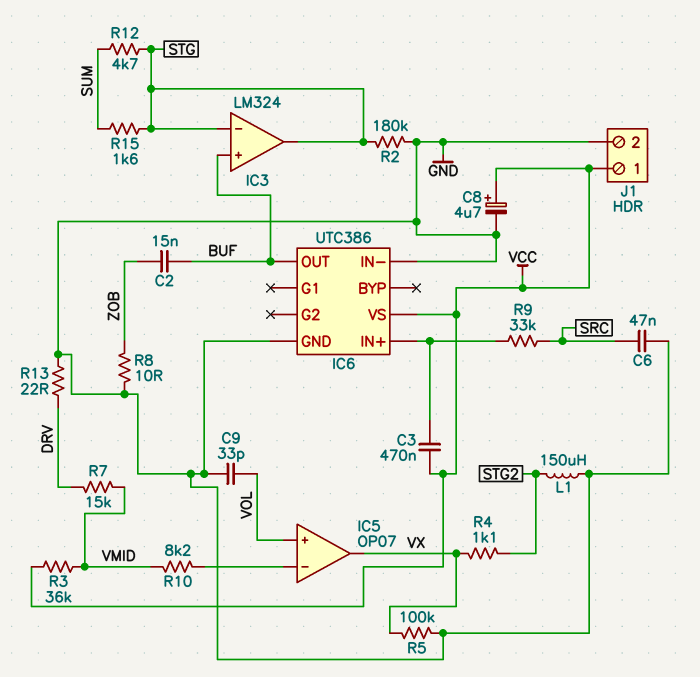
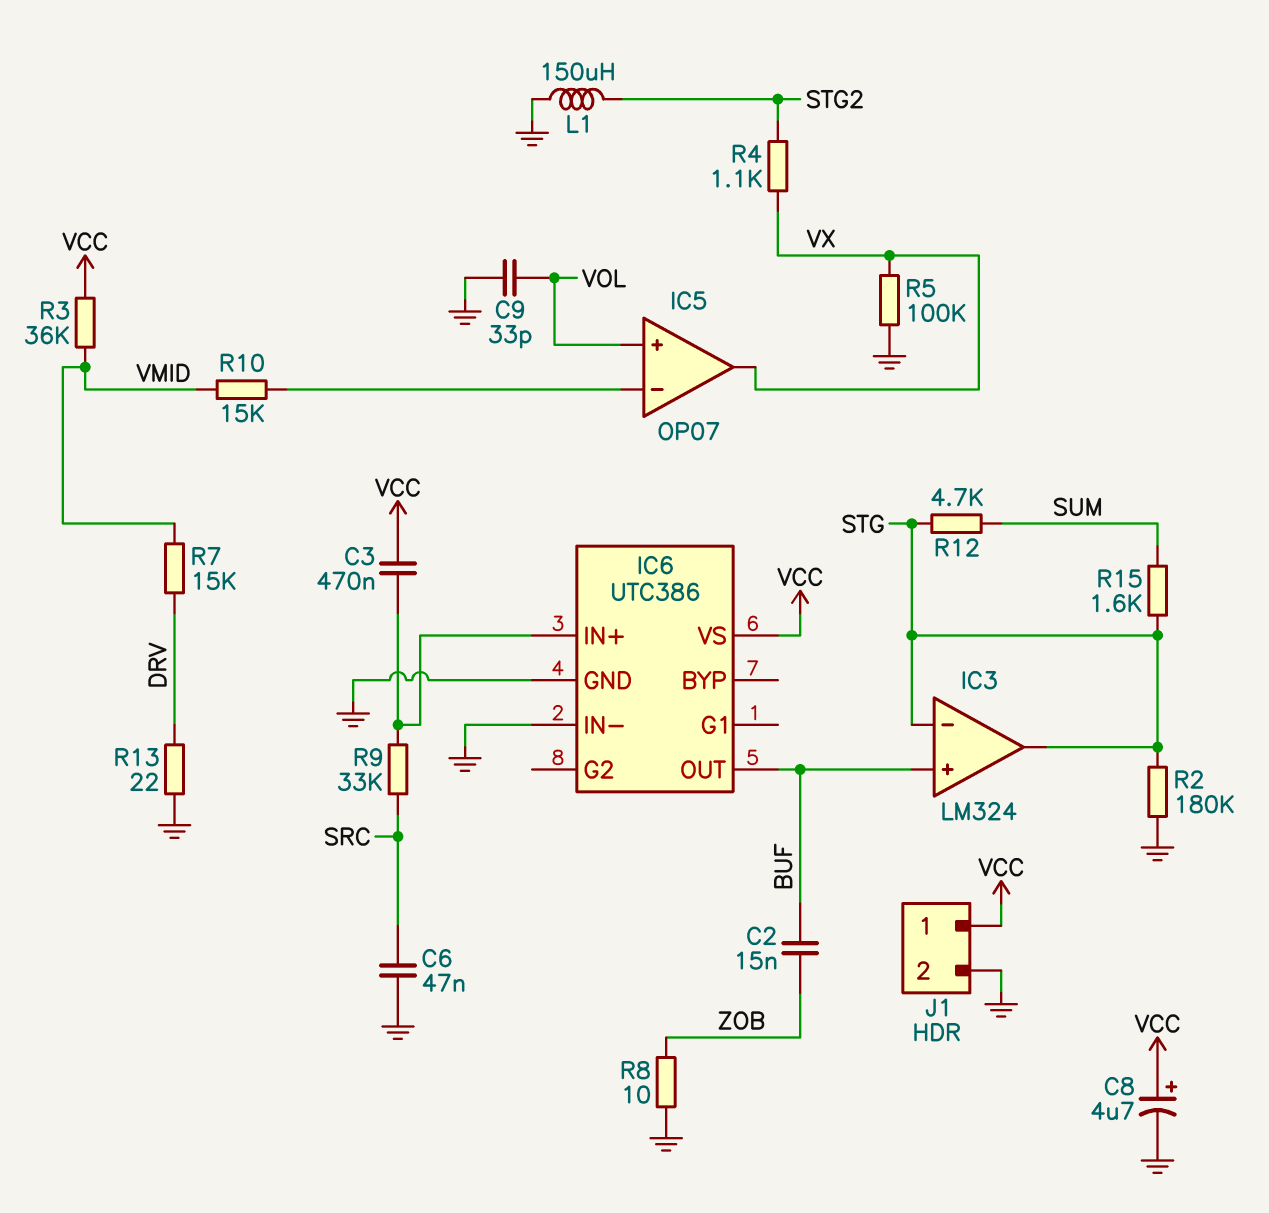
R10: 8.2k (IC5/in-, VMID) -> 15k (IC5/in-, VMID)

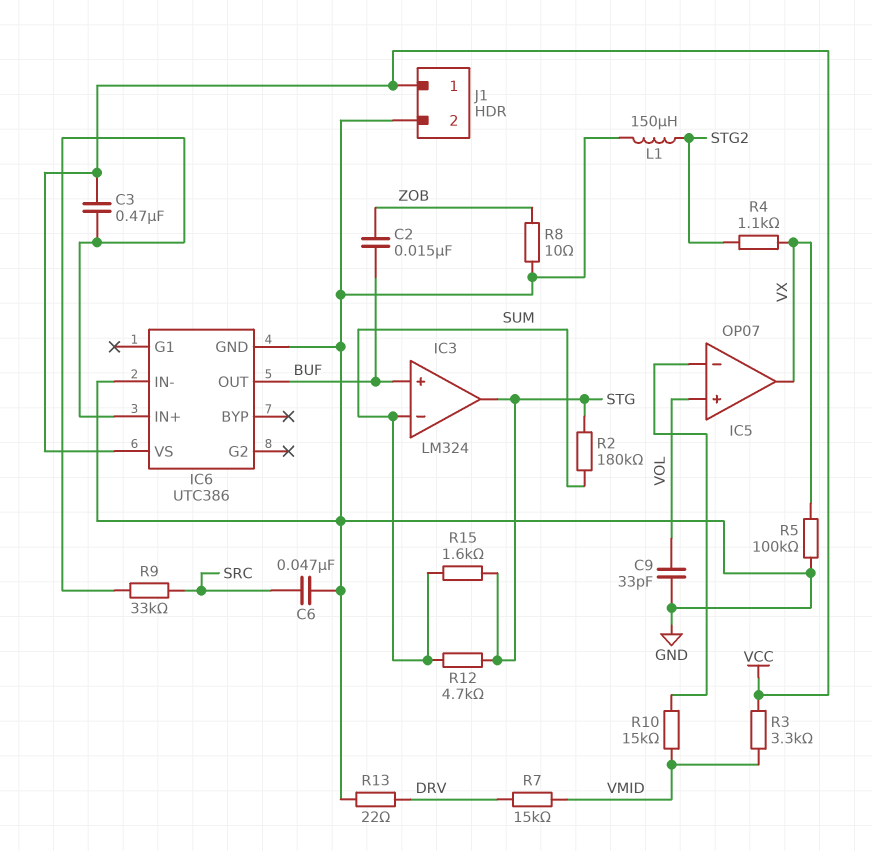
C8: 4.7uF (plus VCC, minus GND) -> none
IC3 pin in-: STG -> SUM
R2: 180k (GND, STG) -> 180k (STG, SUM)
R3: 36k (VCC, VMID) -> 3.3k (VCC, VMID)

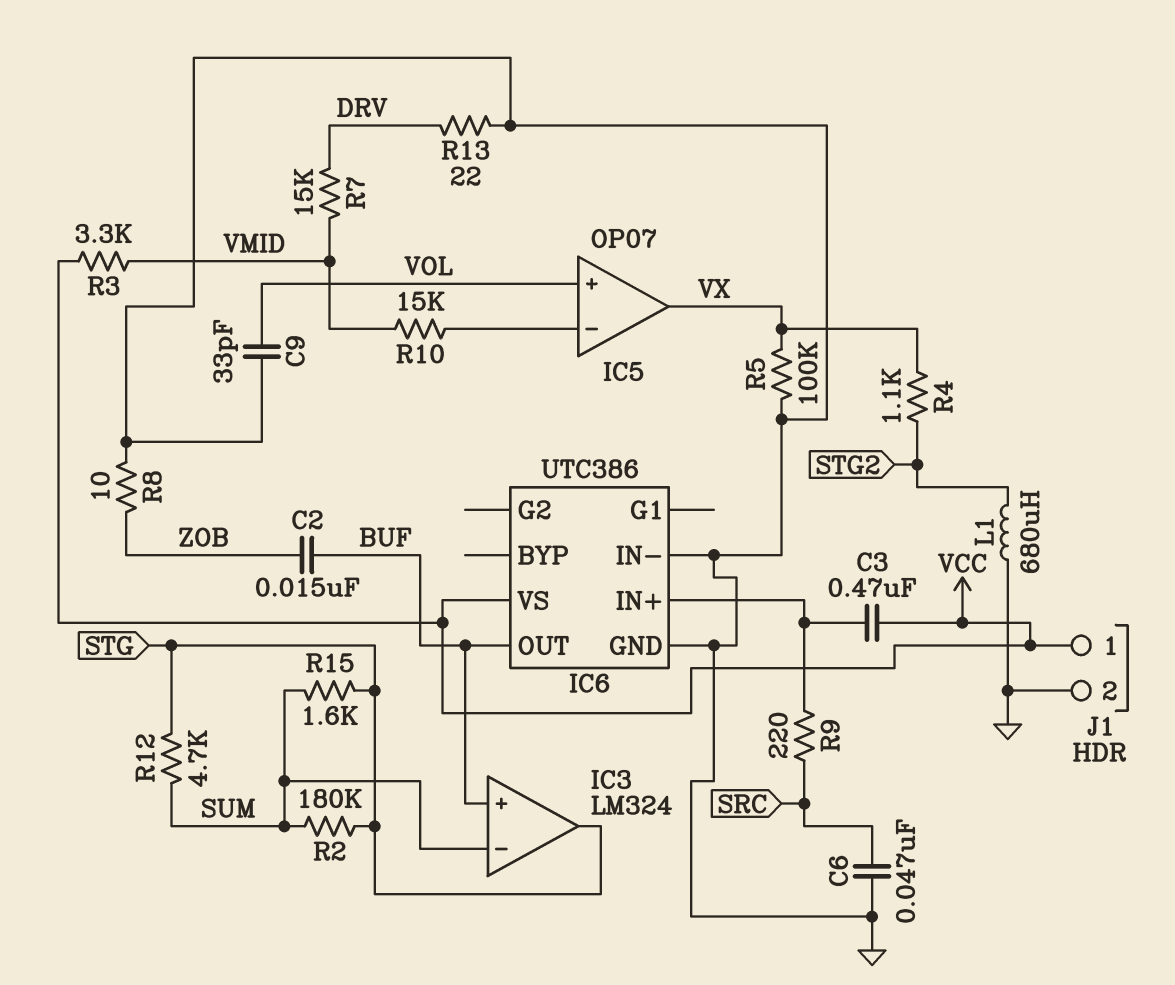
L1: 150uH (GND, STG2) -> 680uH (GND, STG2)
R9: 33k (IC6/IN+, SRC) -> 220 (IC6/IN+, SRC)

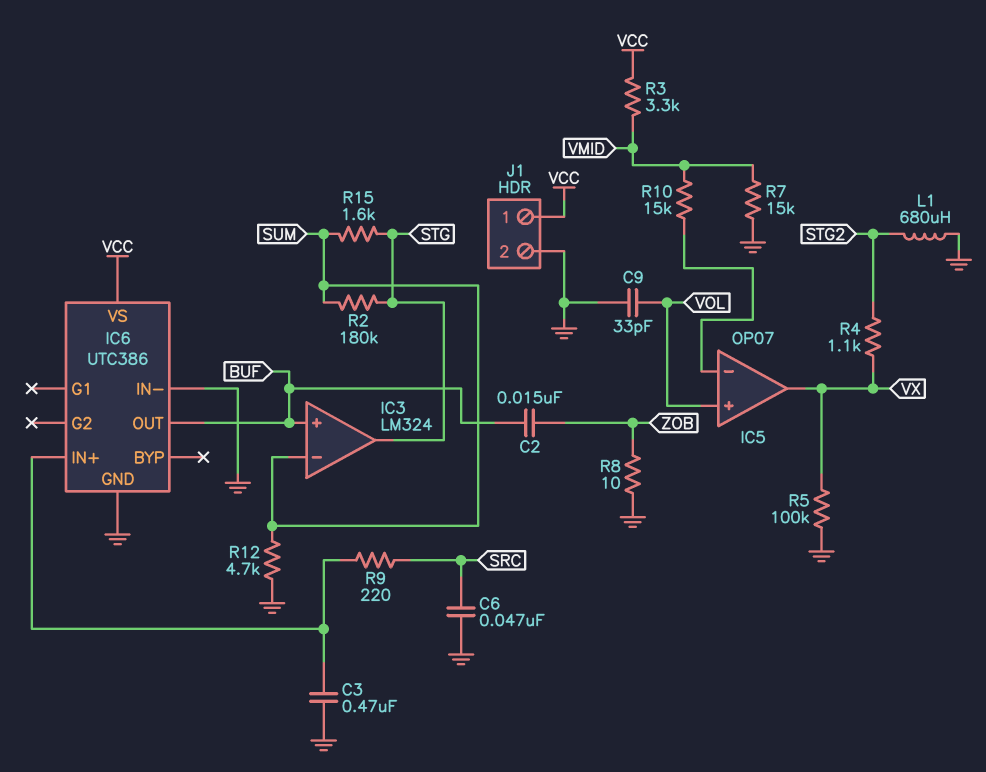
C3: 470nF (IC6/IN+, VCC) -> 470nF (GND, IC6/IN+)
R7: 15k (DRV, VMID) -> 15k (GND, VMID)
R12: 4.7k (STG, SUM) -> 4.7k (GND, SUM)
R13: 22 (DRV, GND) -> none

